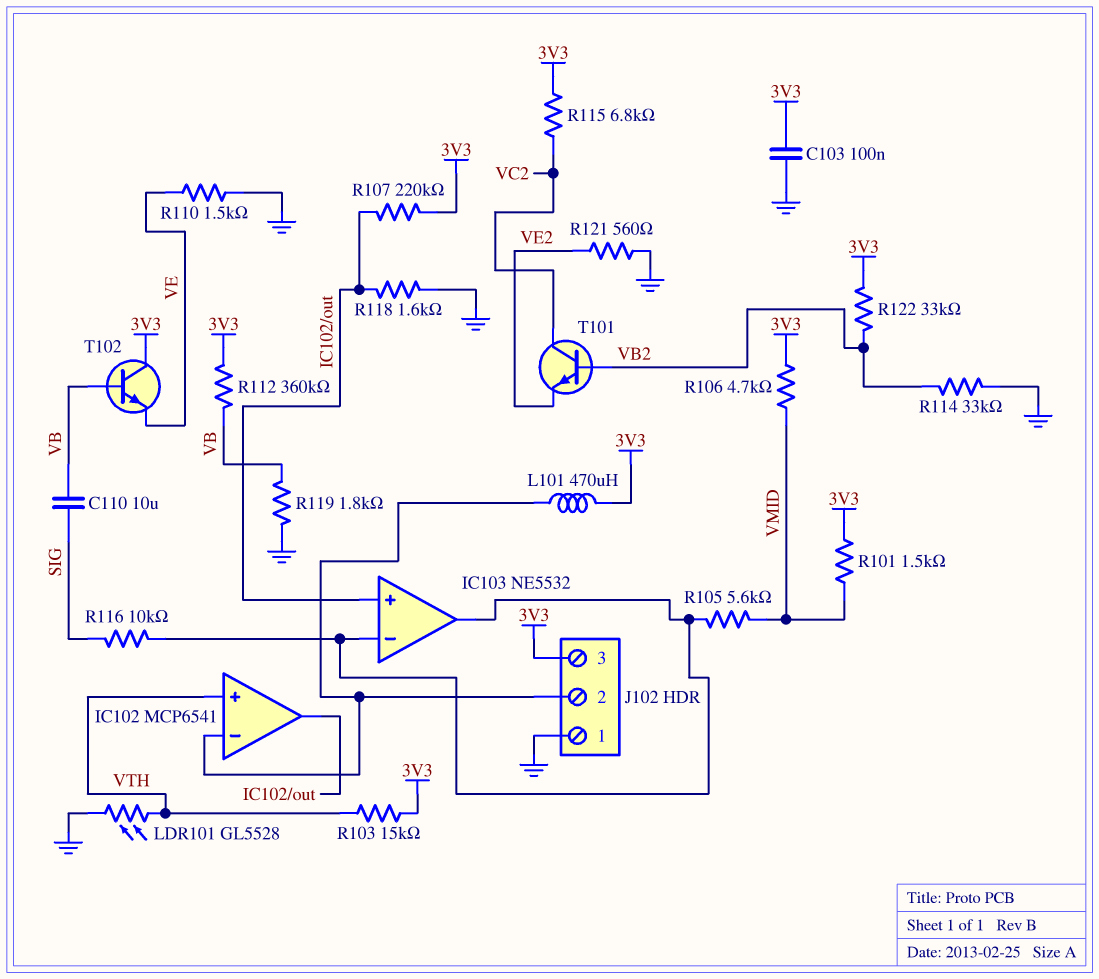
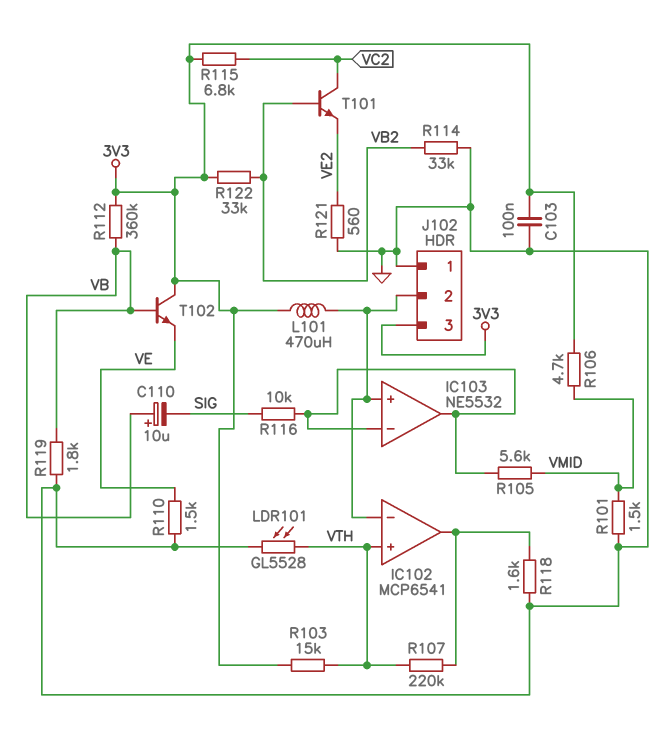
C110: 10uF (SIG, VB) -> 10uF (plus VB, minus SIG)
IC103 pin in+: IC102/out -> IC102/in-
R101: 1.5k (3V3, VMID) -> 1.5k (GND, VMID)
R107: 220k (3V3, IC102/out) -> 220k (IC102/out, VTH)

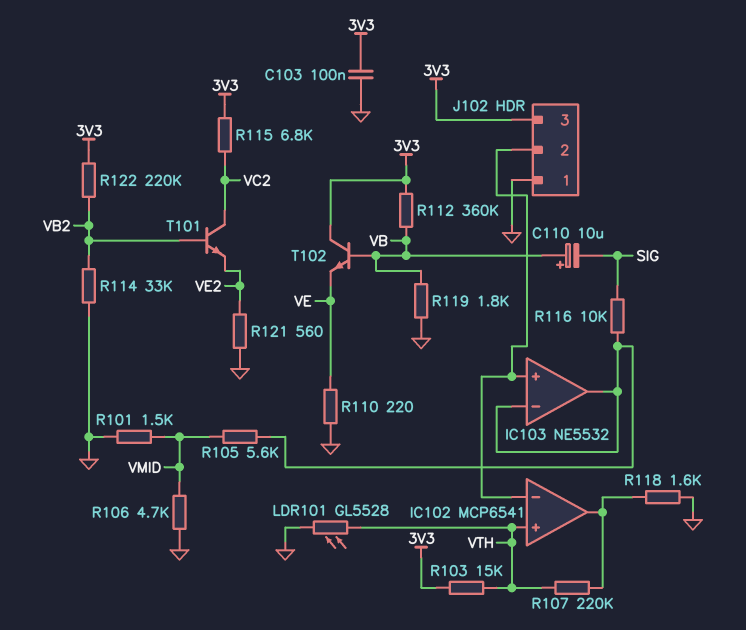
L101: 470uH (3V3, IC102/in-) -> none
R106: 4.7k (3V3, VMID) -> 4.7k (GND, VMID)
R110: 1.5k (GND, VE) -> 220 (GND, VE)
R122: 33k (3V3, VB2) -> 220k (3V3, VB2)

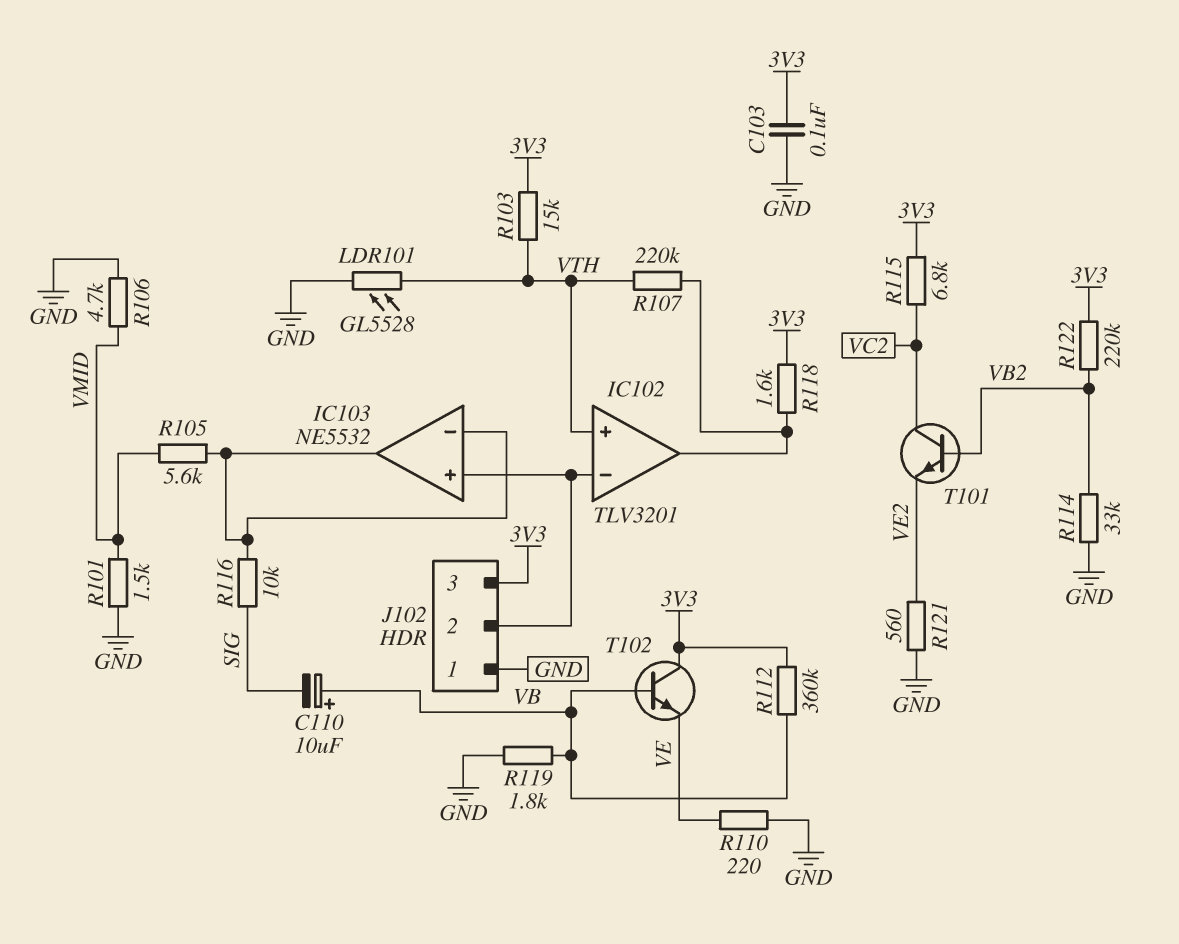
IC102: MCP6541 -> TLV3201
R118: 1.6k (GND, IC102/out) -> 1.6k (3V3, IC102/out)

